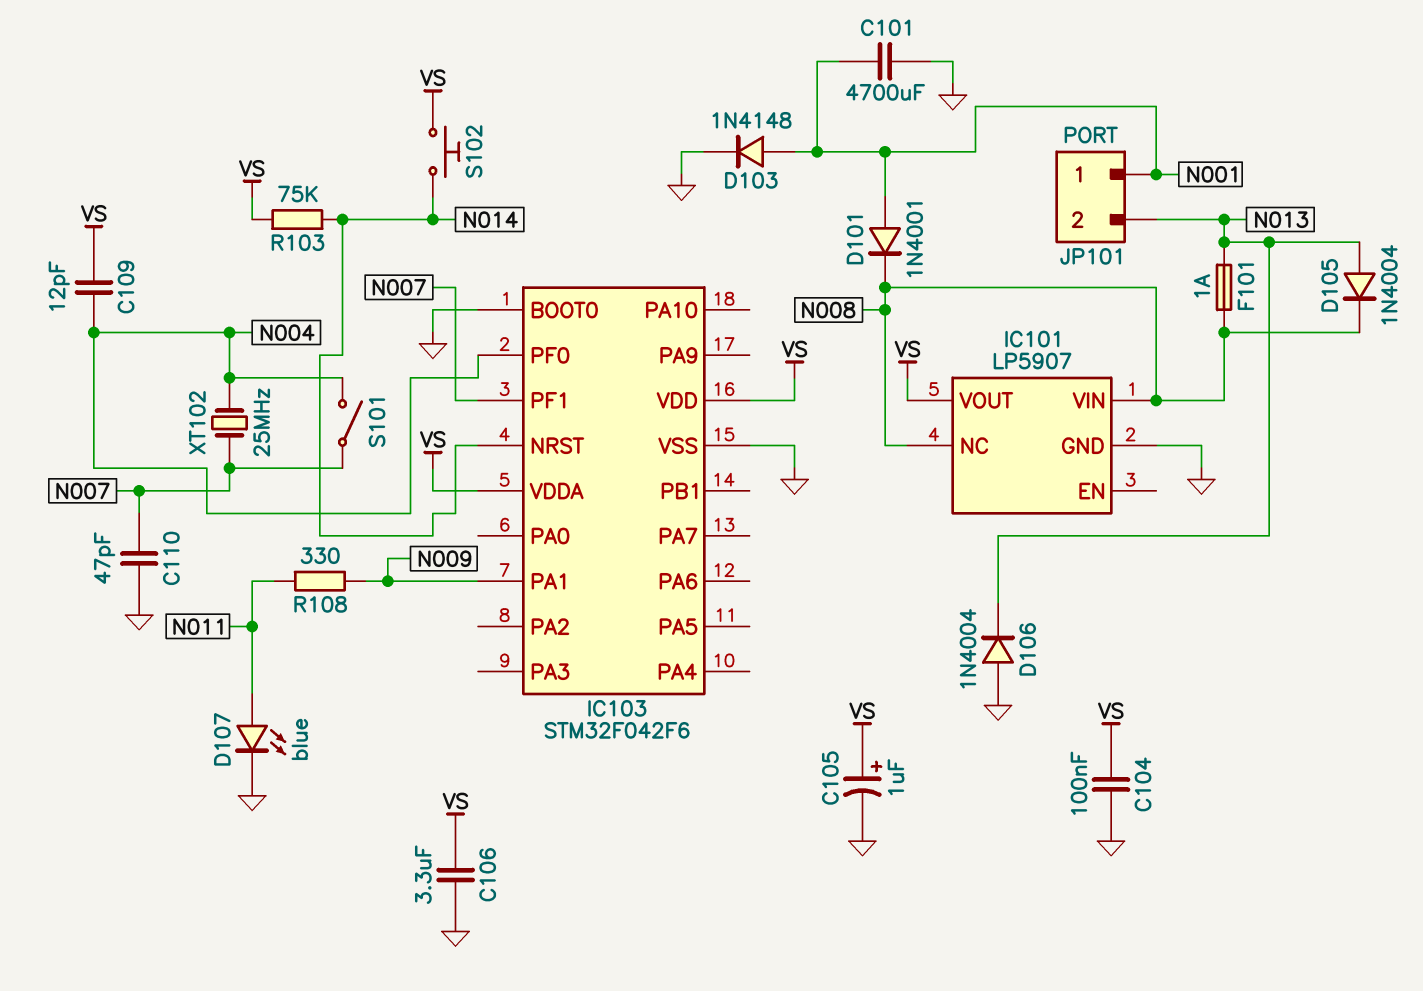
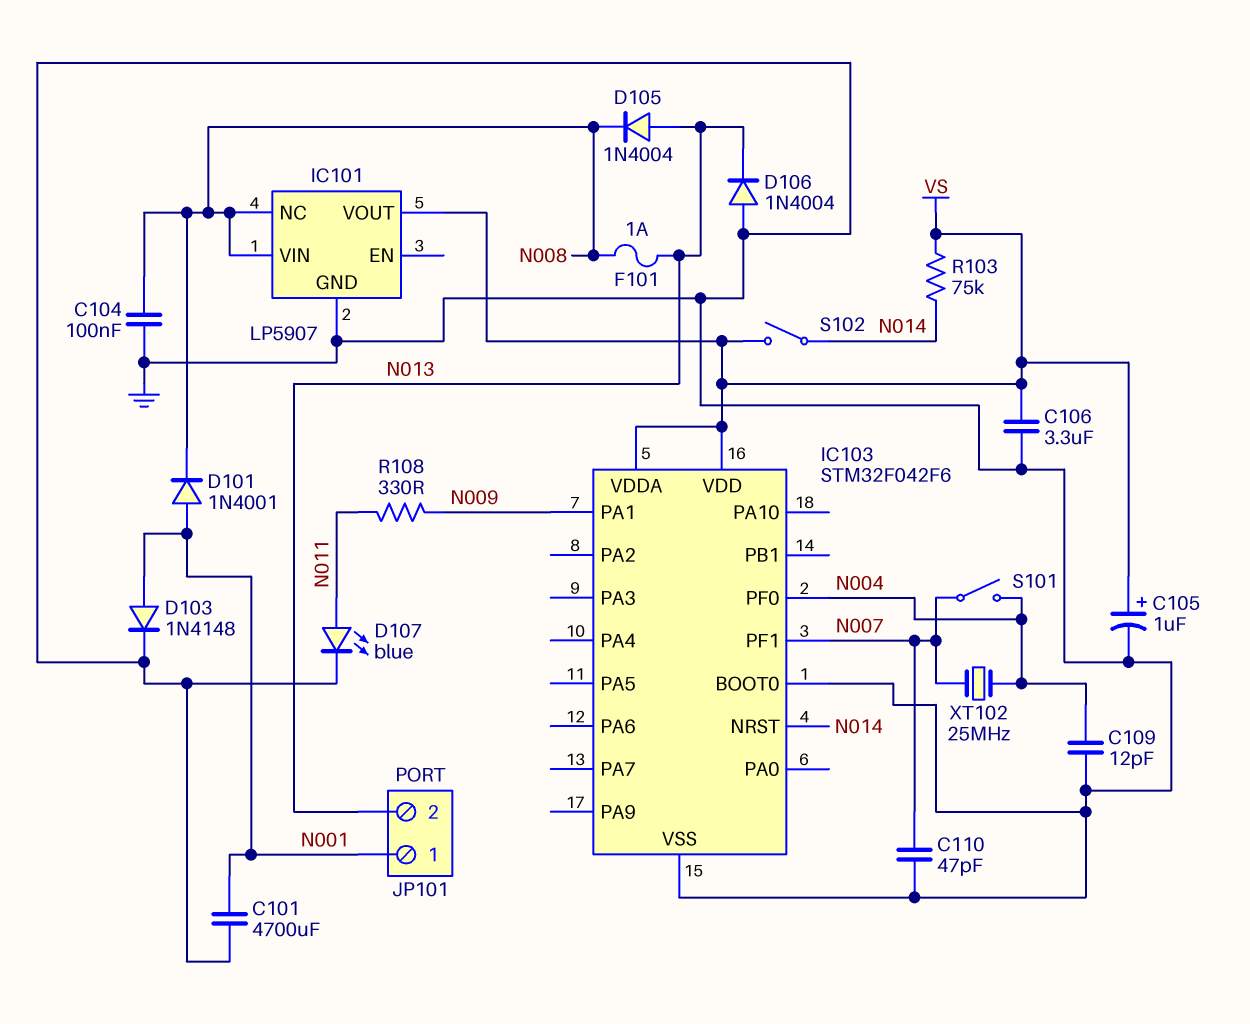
C104: 100nF (GND, VS) -> 100nF (GND, N008)
C109: 12pF (N004, VS) -> 12pF (GND, N004)
S102: button (N014, VS) -> switch (N014, VS)

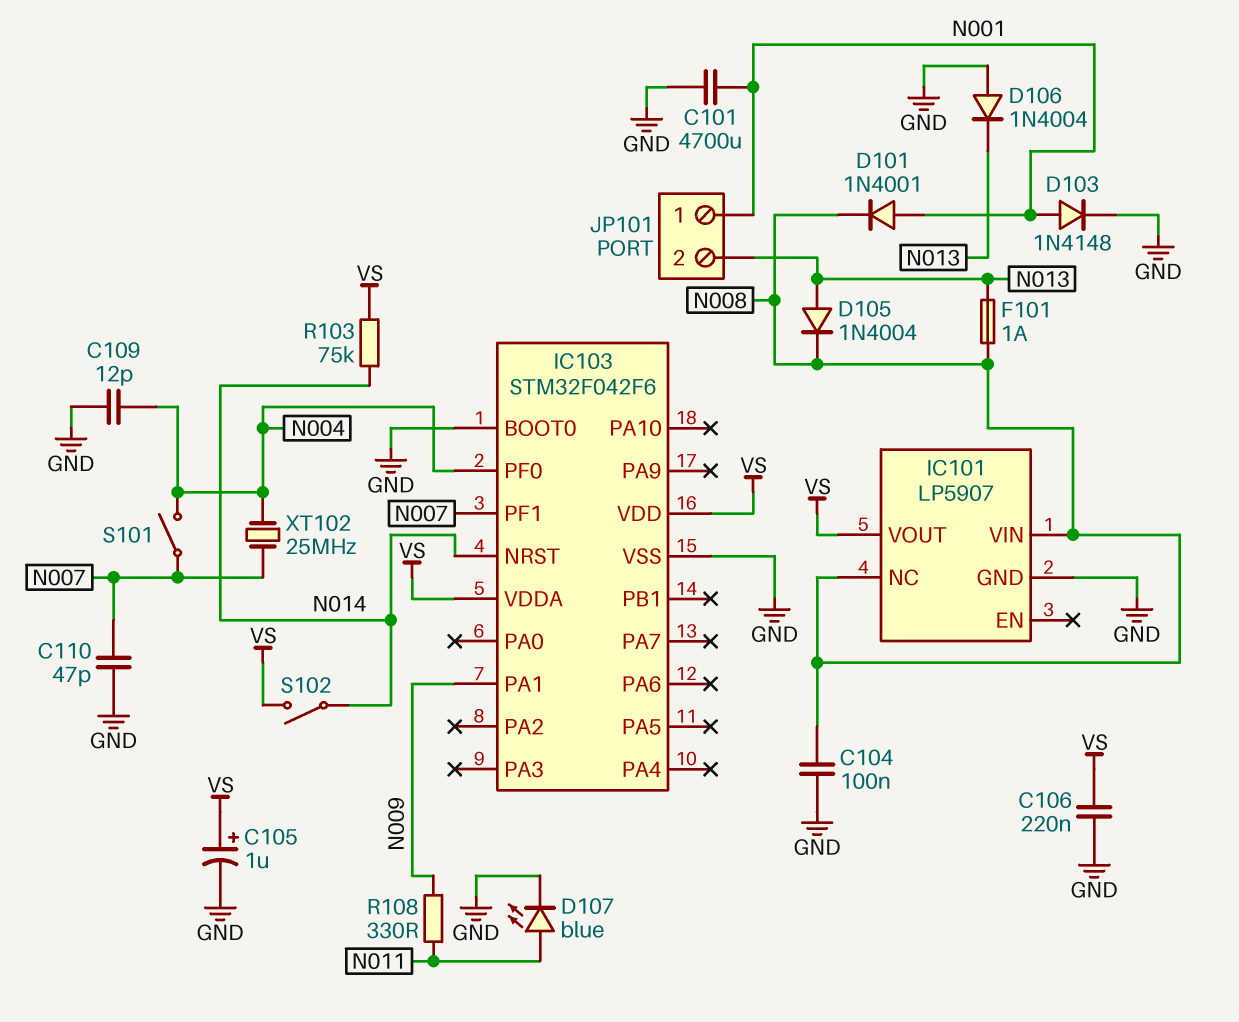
C106: 3.3uF (GND, VS) -> 220nF (GND, VS)

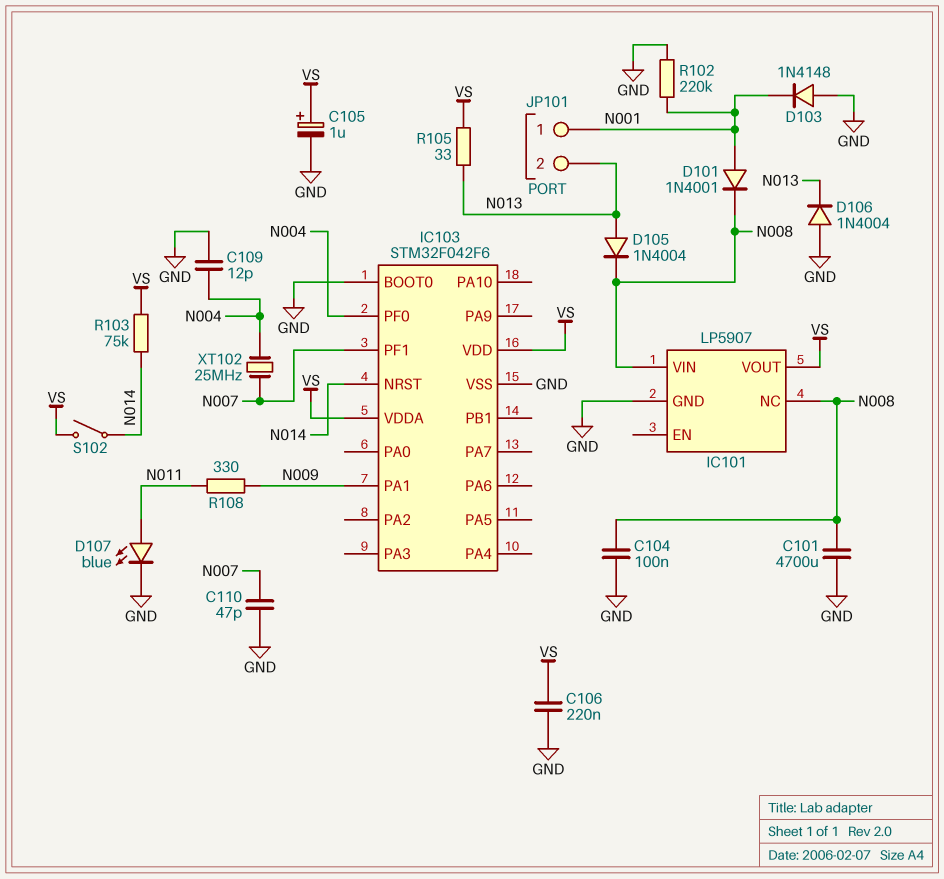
C101: 4700uF (GND, N001) -> 4700uF (GND, N008)
D103: diode 1N4148 (A N001, K GND) -> diode 1N4148 (A GND, K N001)
F101: 1A (N008, N013) -> none
R102: none -> 220k (GND, N001)
R105: none -> 33 (N013, VS)
S101: switch (N004, N007) -> none

